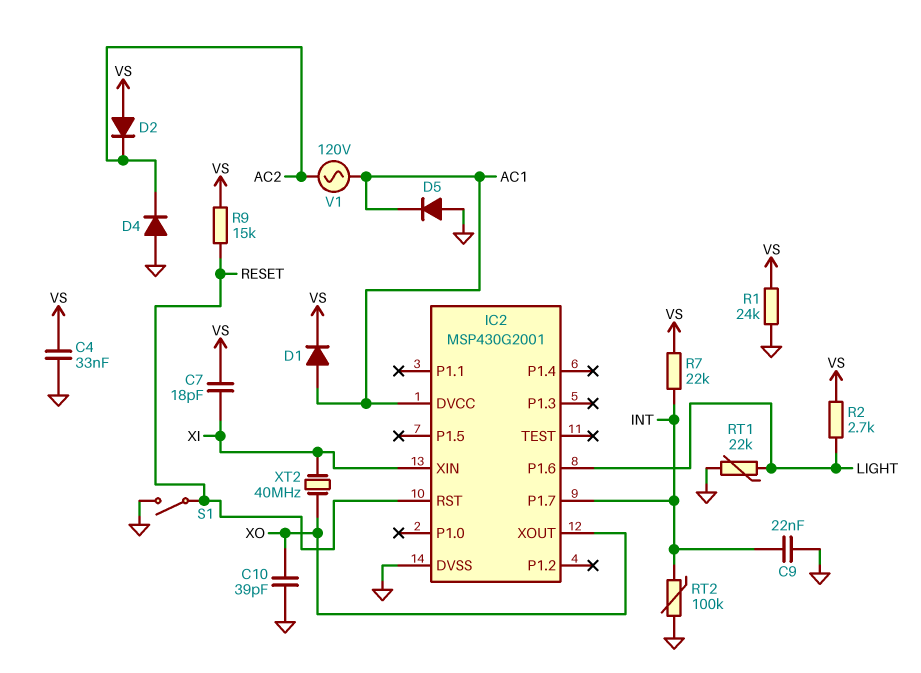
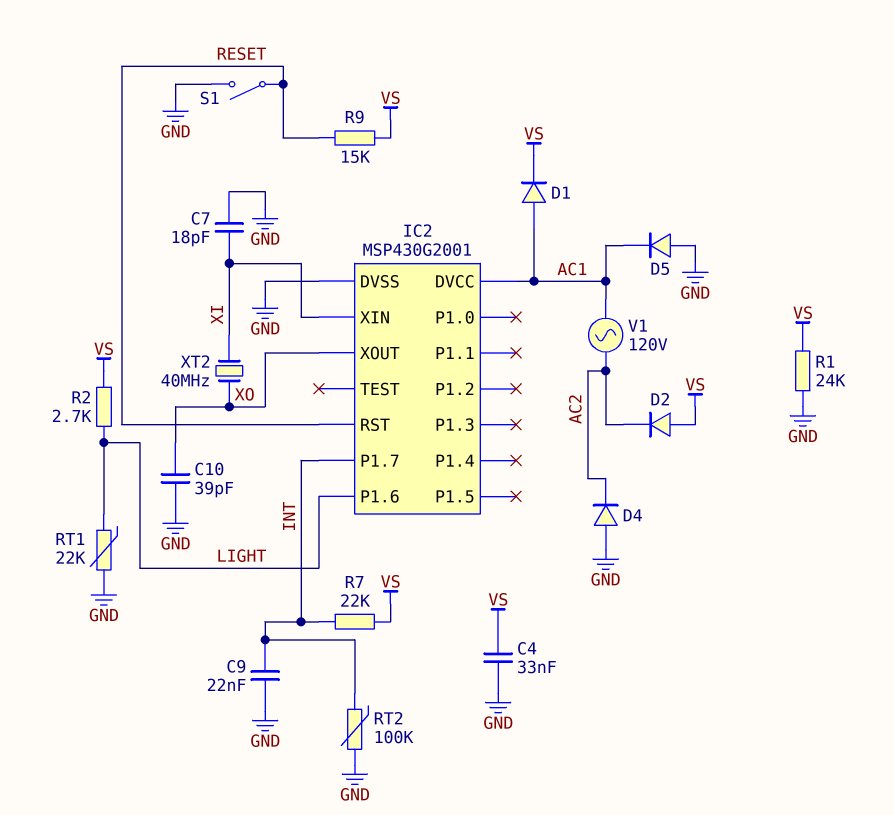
C7: 18pF (VS, XI) -> 18pF (GND, XI)

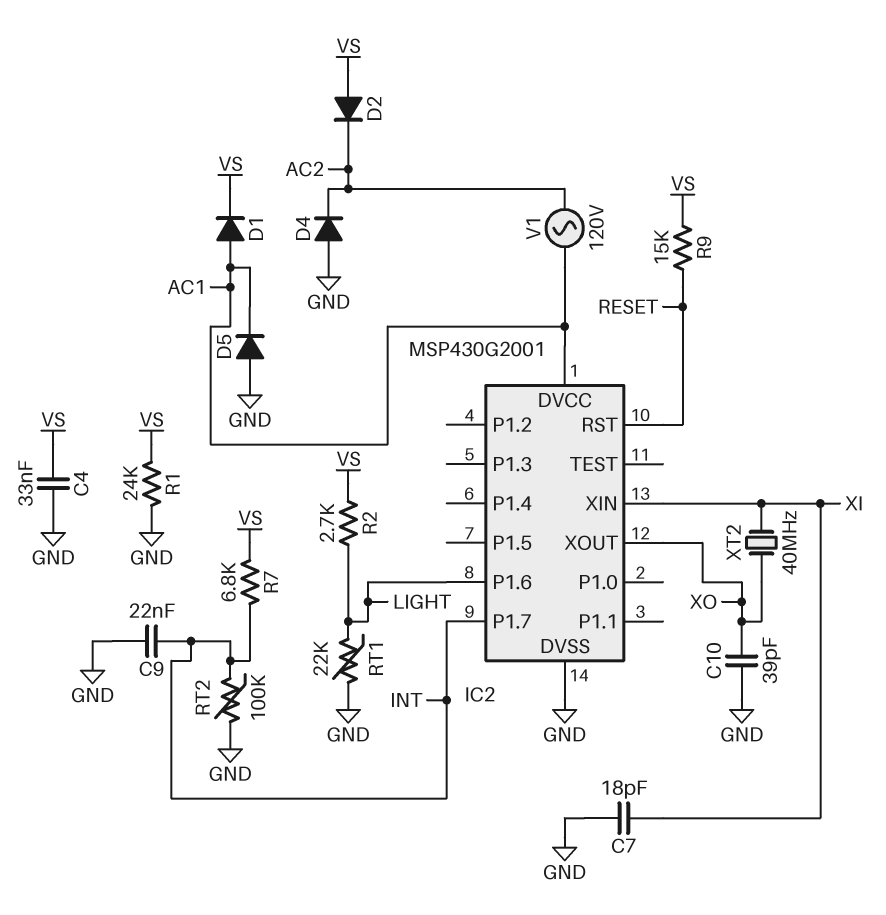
R7: 22k (INT, VS) -> 6.8k (INT, VS)
S1: switch (GND, RESET) -> none

